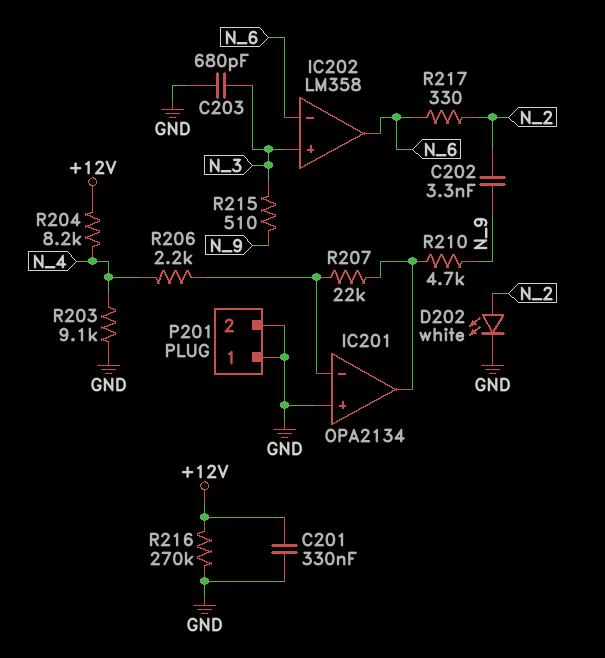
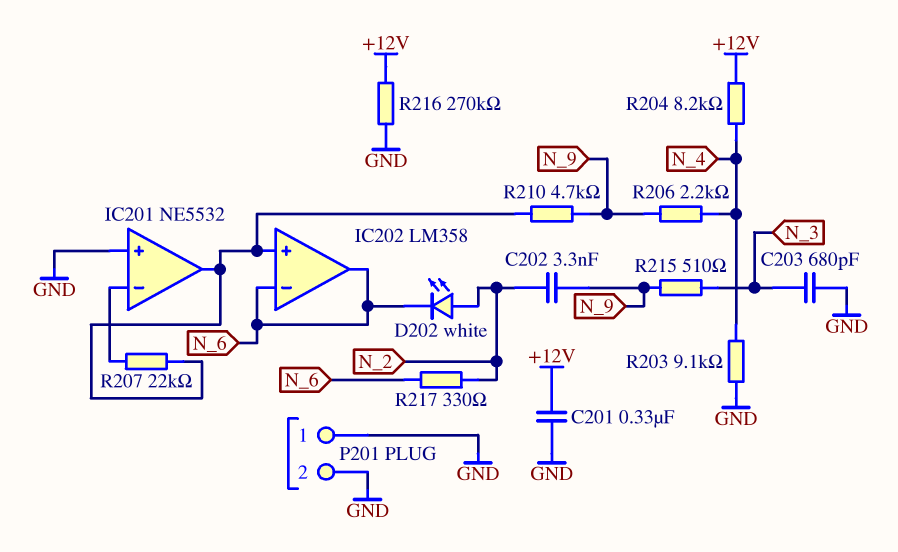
D202: LED white (A N_2, K GND) -> LED white (A N_2, K N_6)
IC201: OPA2134 -> NE5532
IC202 pin in+: N_3 -> IC201/out
R206: 2.2k (IC201/in-, N_4) -> 2.2k (N_4, N_9)

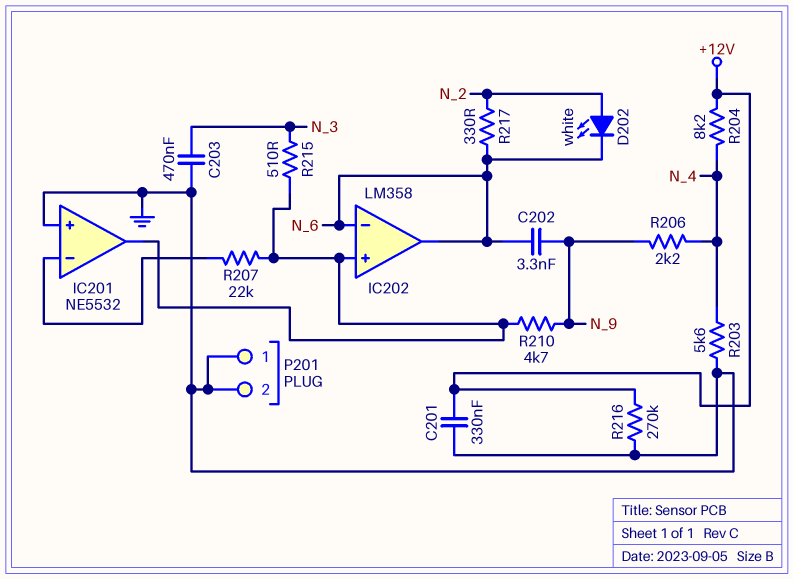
C202: 3.3nF (N_2, N_9) -> 3.3nF (N_6, N_9)
C203: 680pF (GND, N_3) -> 470nF (GND, N_3)
R203: 9.1k (GND, N_4) -> 5.6k (GND, N_4)
R215: 510 (N_3, N_9) -> 510 (IC201/out, N_3)

